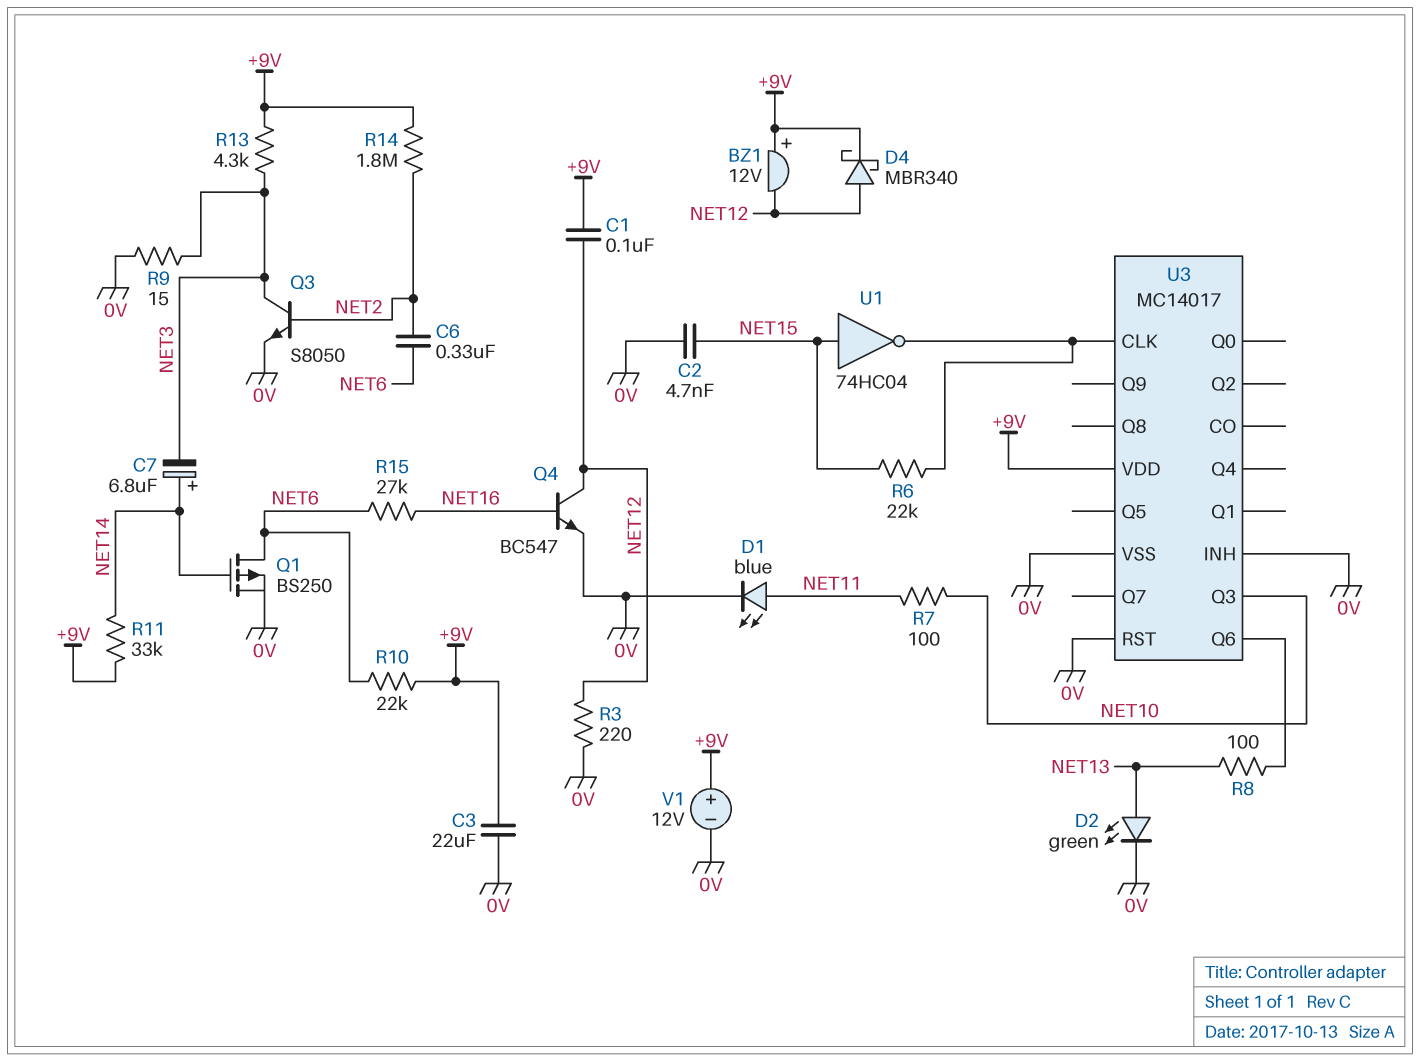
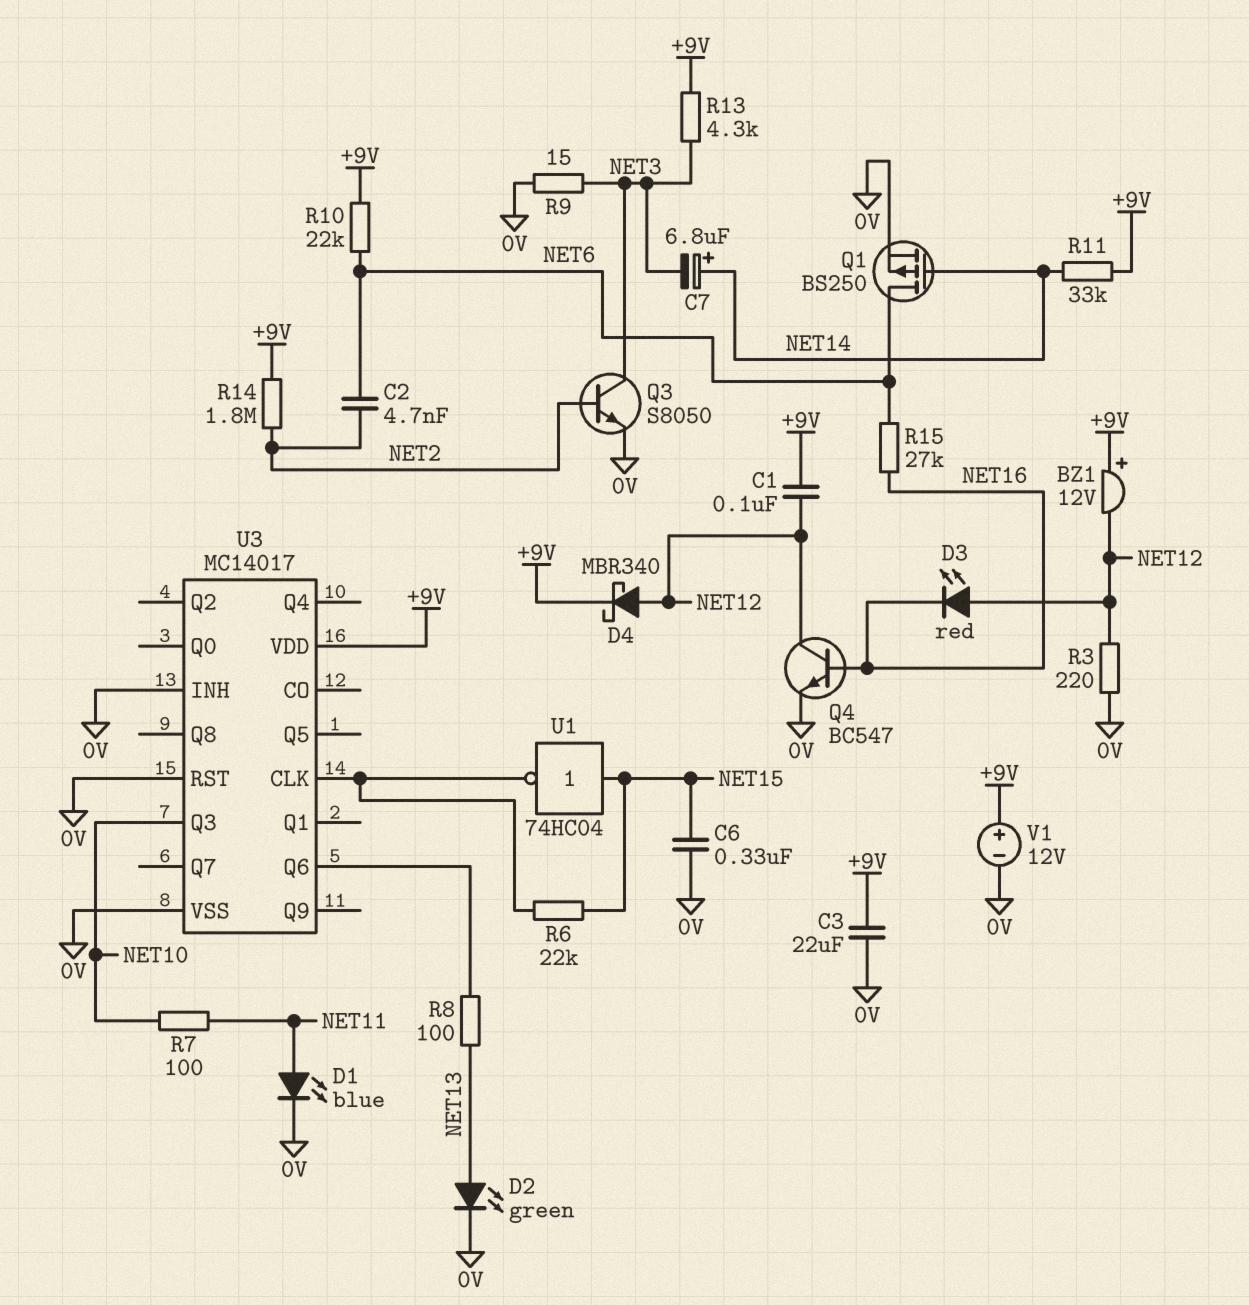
C2: 4.7nF (0V, NET15) -> 4.7nF (NET2, NET6)
C6: 330nF (NET2, NET6) -> 330nF (0V, NET15)
D3: none -> LED red (A NET12, K NET16)

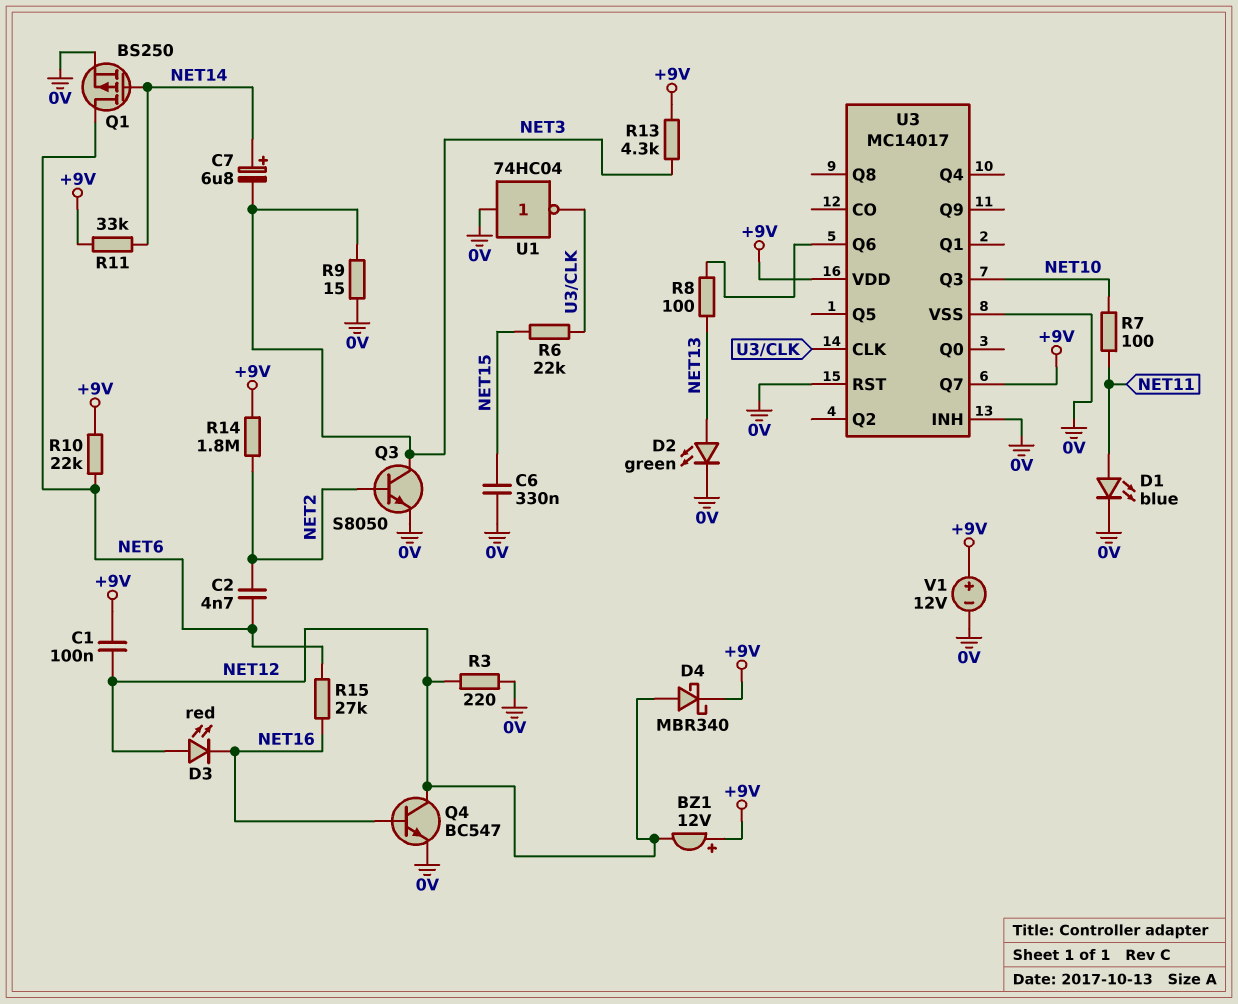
C3: 22uF (+9V, 0V) -> none
U1: NOT 74HC04 (in NET15, out U3/CLK) -> NOT 74HC04 (in 0V, out U3/CLK)
U3 pin Q7: none -> +9V

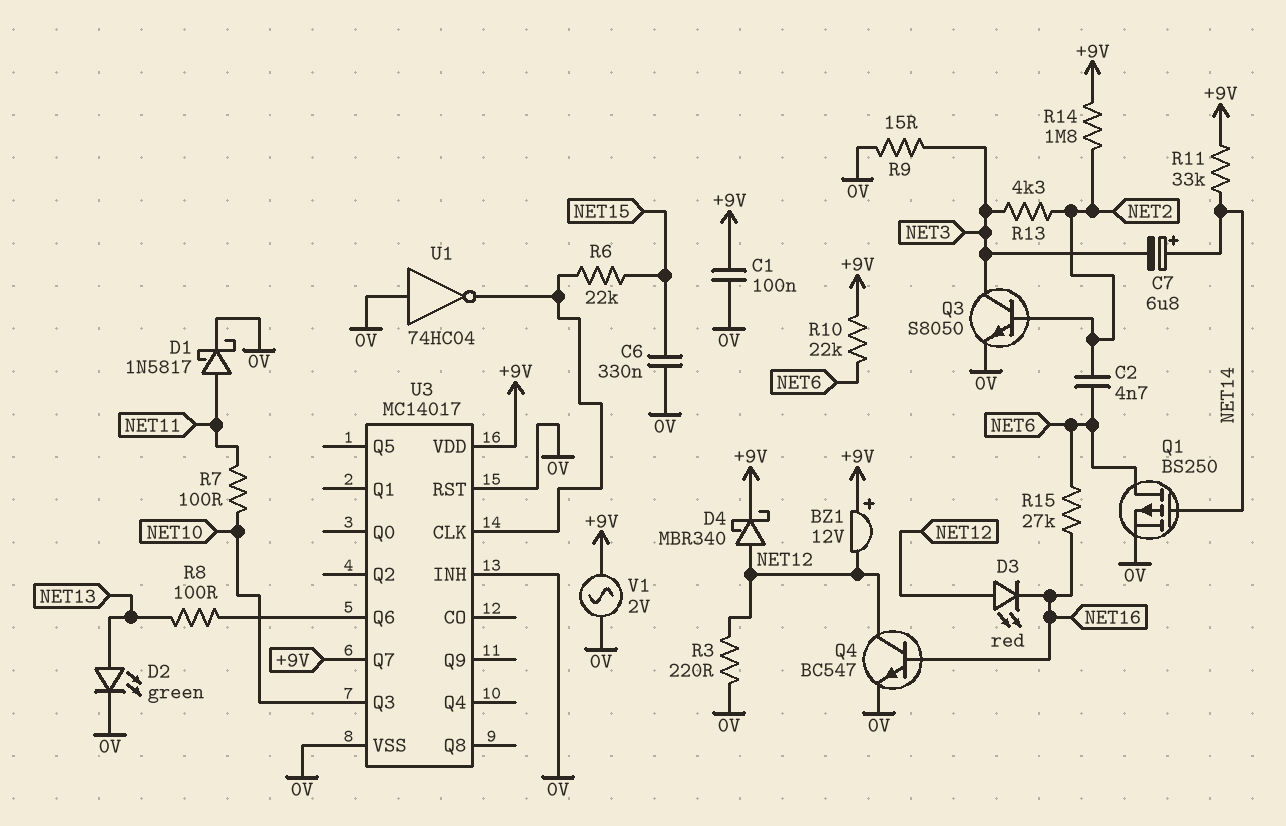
C1: 100nF (+9V, NET12) -> 100nF (+9V, 0V)
D1: LED blue (A NET11, K 0V) -> schottky 1N5817 (A NET11, K 0V)
R13: 4.3k (+9V, NET3) -> 4.3k (NET2, NET3)
V1: 12V (plus +9V, minus 0V) -> AC 2V (+9V, 0V)

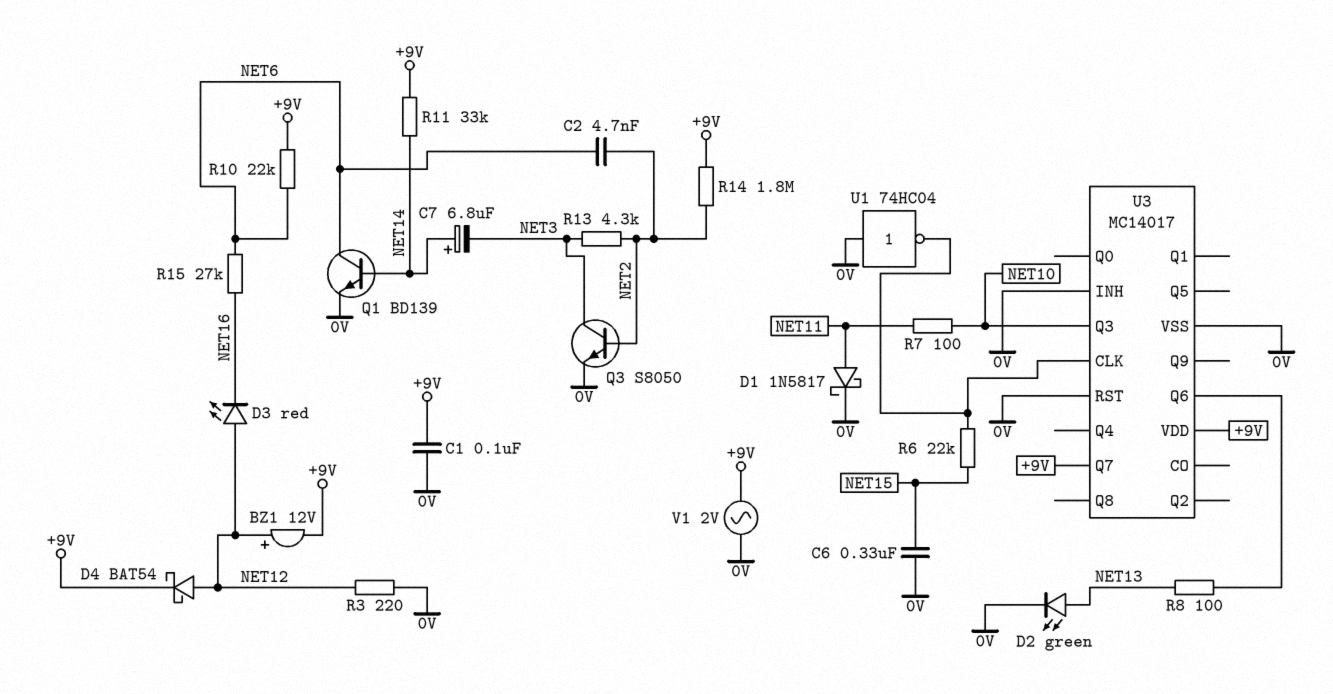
BZ1: buzzer 12V (plus +9V, minus NET12) -> buzzer 12V (plus NET12, minus +9V)
D4: schottky MBR340 (A NET12, K +9V) -> schottky BAT54 (A NET12, K +9V)
Q1: PMOS BS250 (G NET14, D NET6, S 0V) -> NPN BD139 (B NET14, C NET6, E 0V)
Q4: NPN BC547 (B NET16, C NET12, E 0V) -> none
R9: 15 (0V, NET3) -> none

